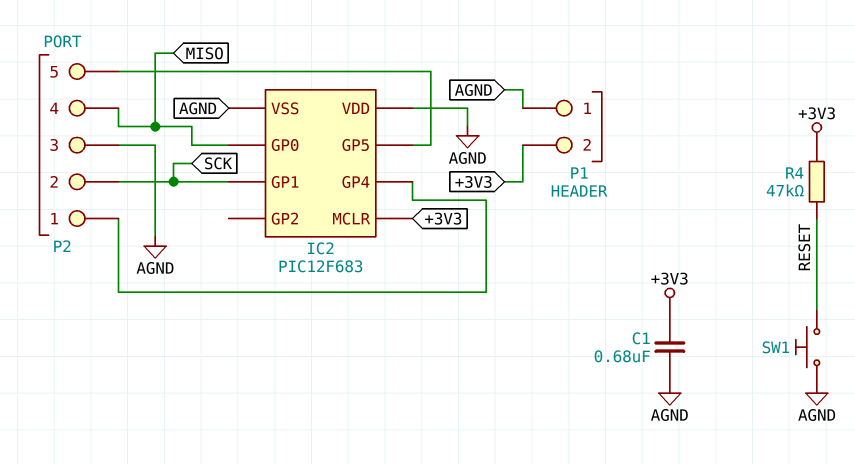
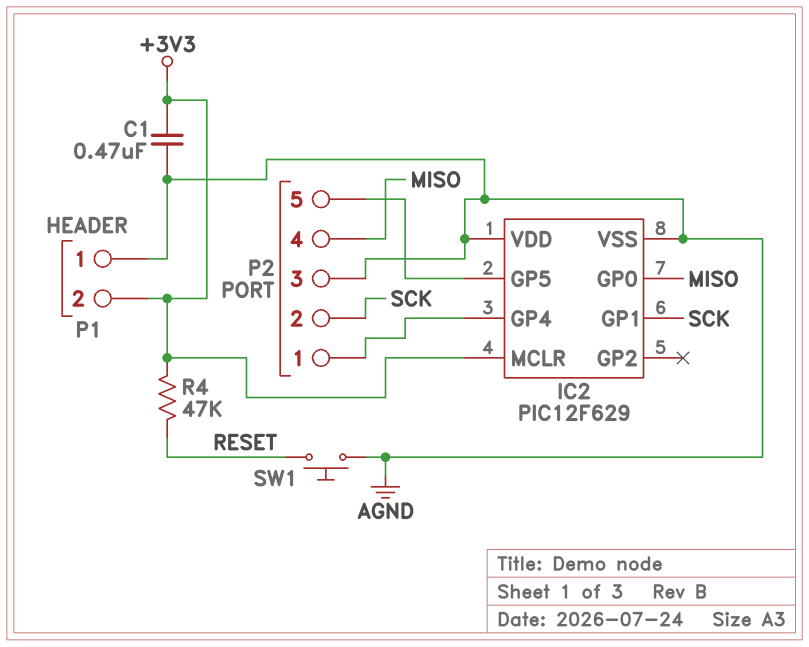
C1: 680nF (+3V3, AGND) -> 470nF (+3V3, AGND)
IC2: PIC12F683 -> PIC12F629

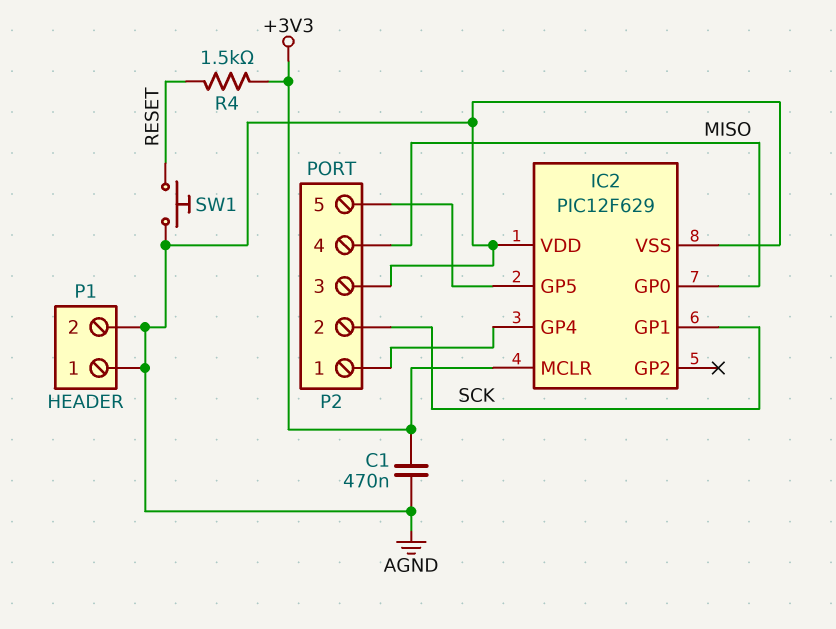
P1 pin 2: +3V3 -> AGND
R4: 47k (+3V3, RESET) -> 1.5k (+3V3, RESET)

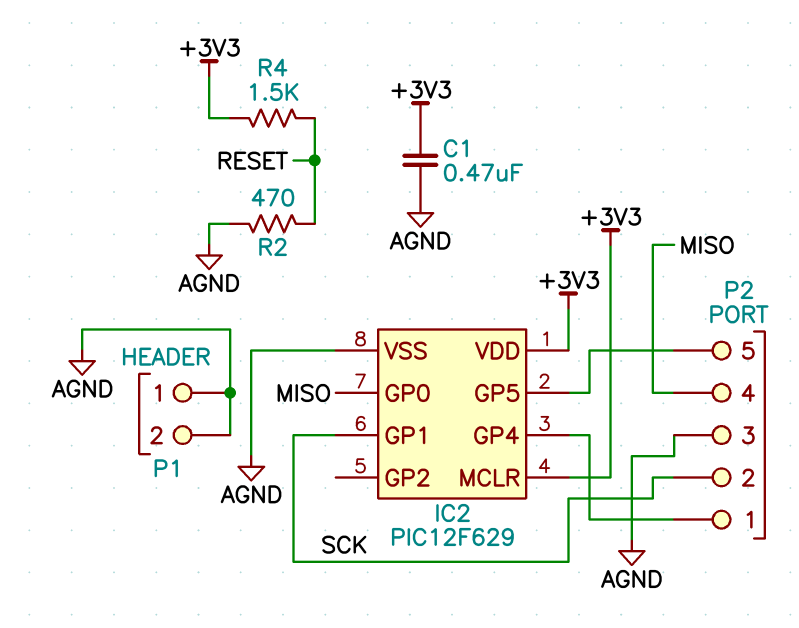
IC2 pin VDD: AGND -> +3V3
R2: none -> 470 (AGND, RESET)
SW1: button (AGND, RESET) -> none

